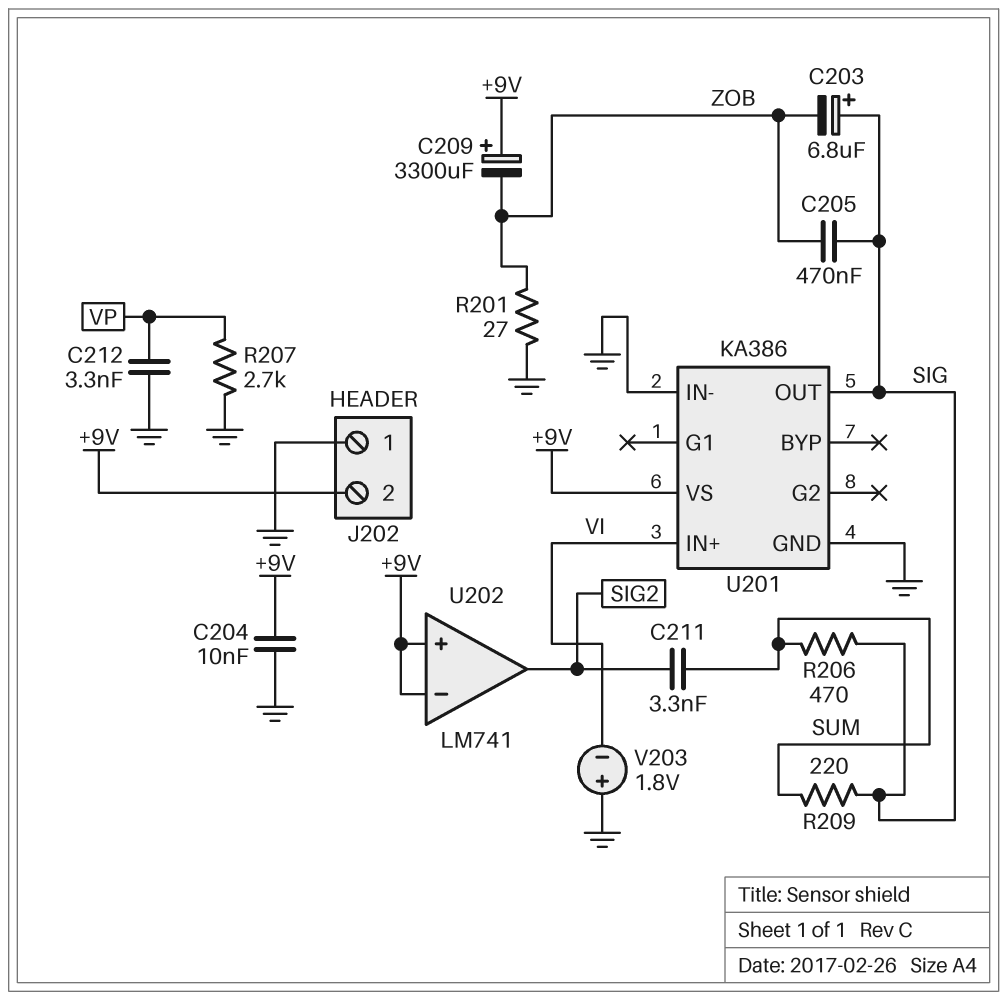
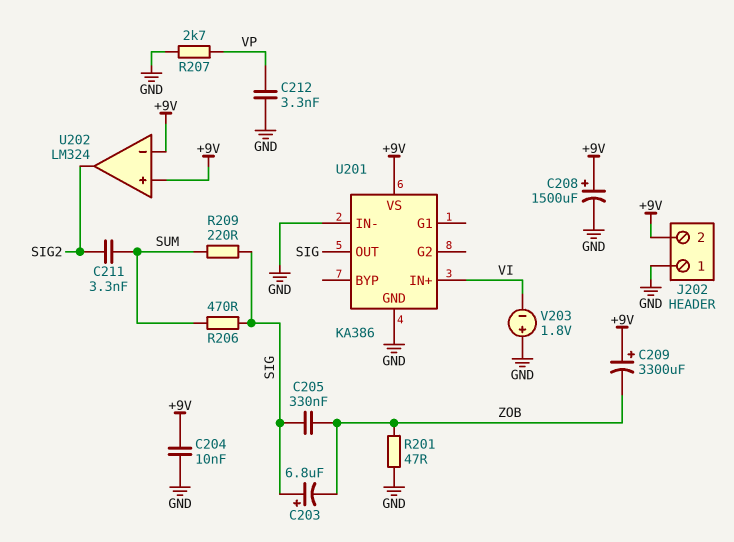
C205: 470nF (SIG, ZOB) -> 330nF (SIG, ZOB)
C208: none -> 1500uF (plus +9V, minus GND)
R201: 27 (GND, ZOB) -> 47 (GND, ZOB)
U202: LM741 -> LM324

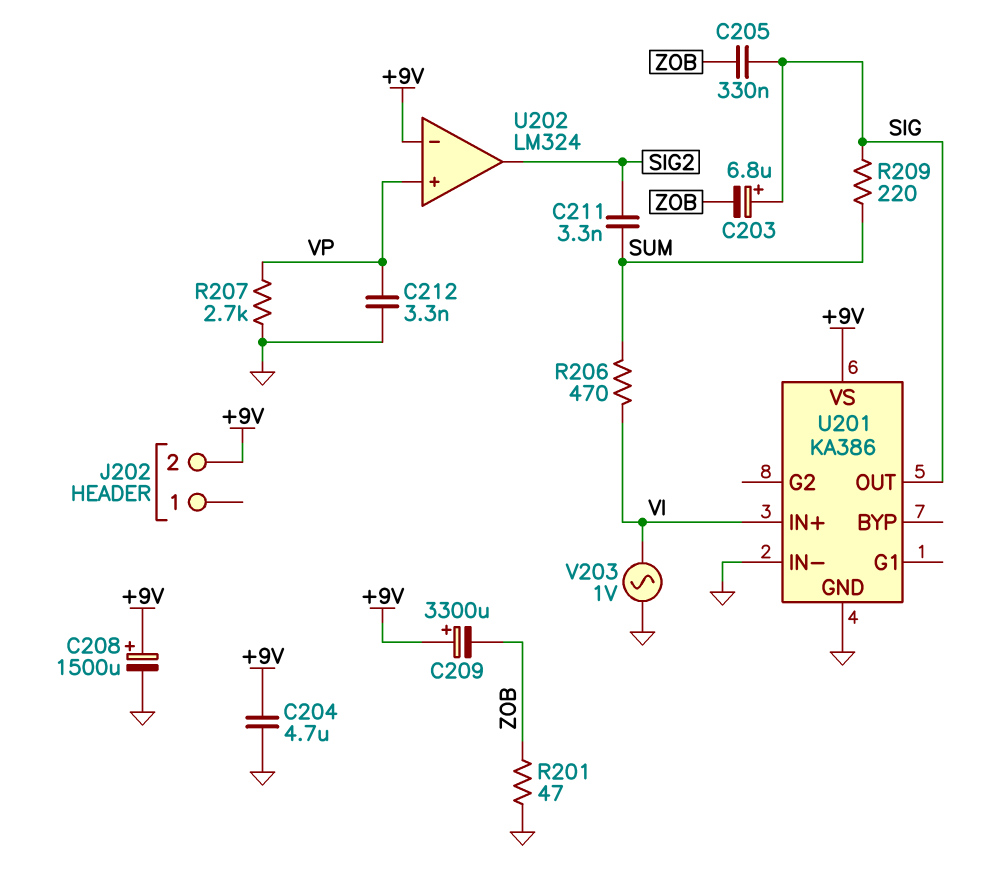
C204: 10nF (+9V, GND) -> 4.7uF (+9V, GND)
J202 pin 1: GND -> none
R206: 470 (SIG, SUM) -> 470 (SUM, VI)
U202 pin in+: +9V -> VP
V203: 1.8V (plus GND, minus VI) -> AC 1V (GND, VI)

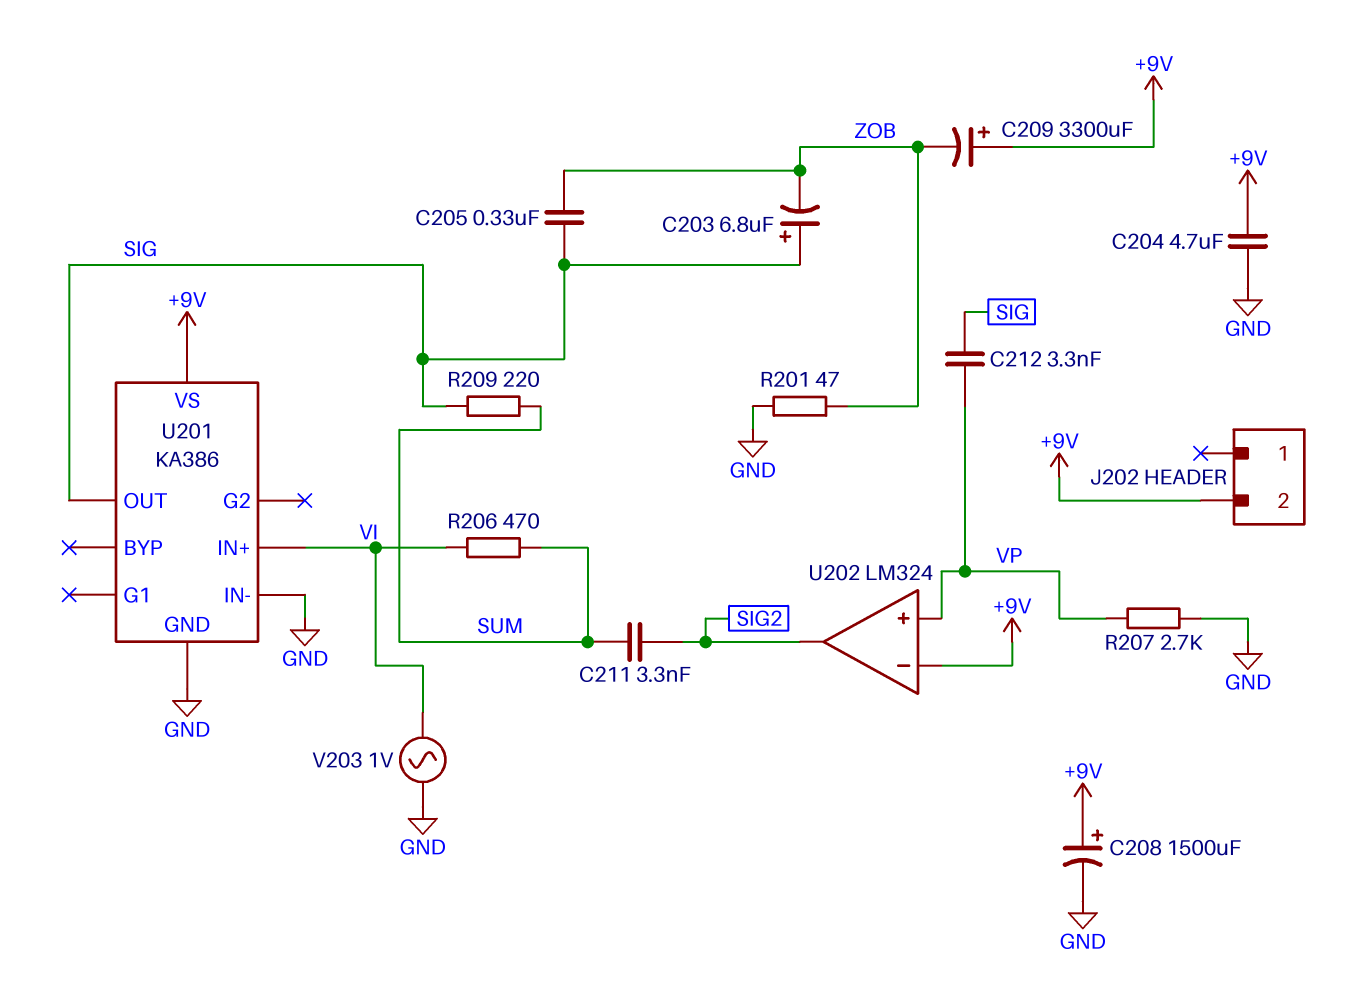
C212: 3.3nF (GND, VP) -> 3.3nF (SIG, VP)

